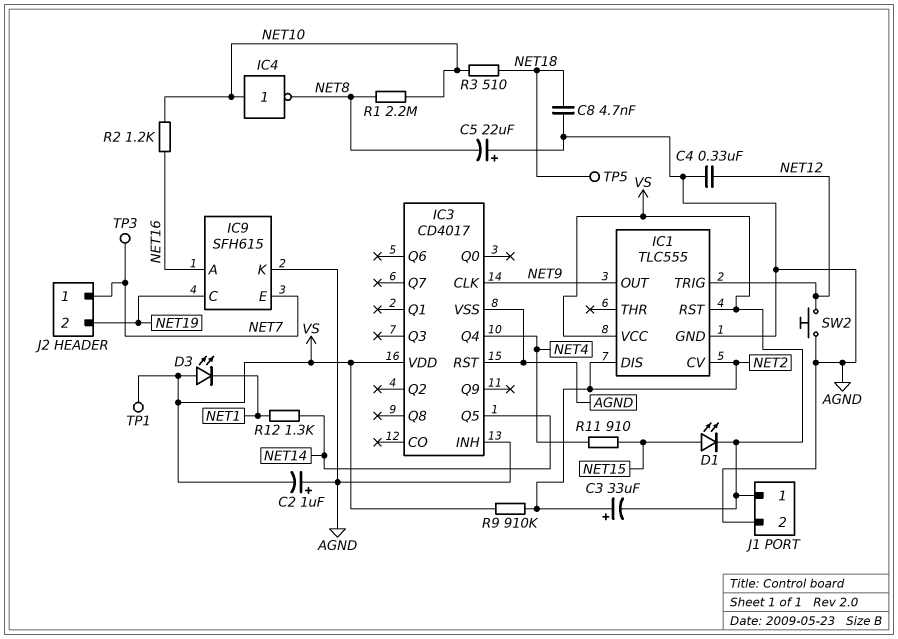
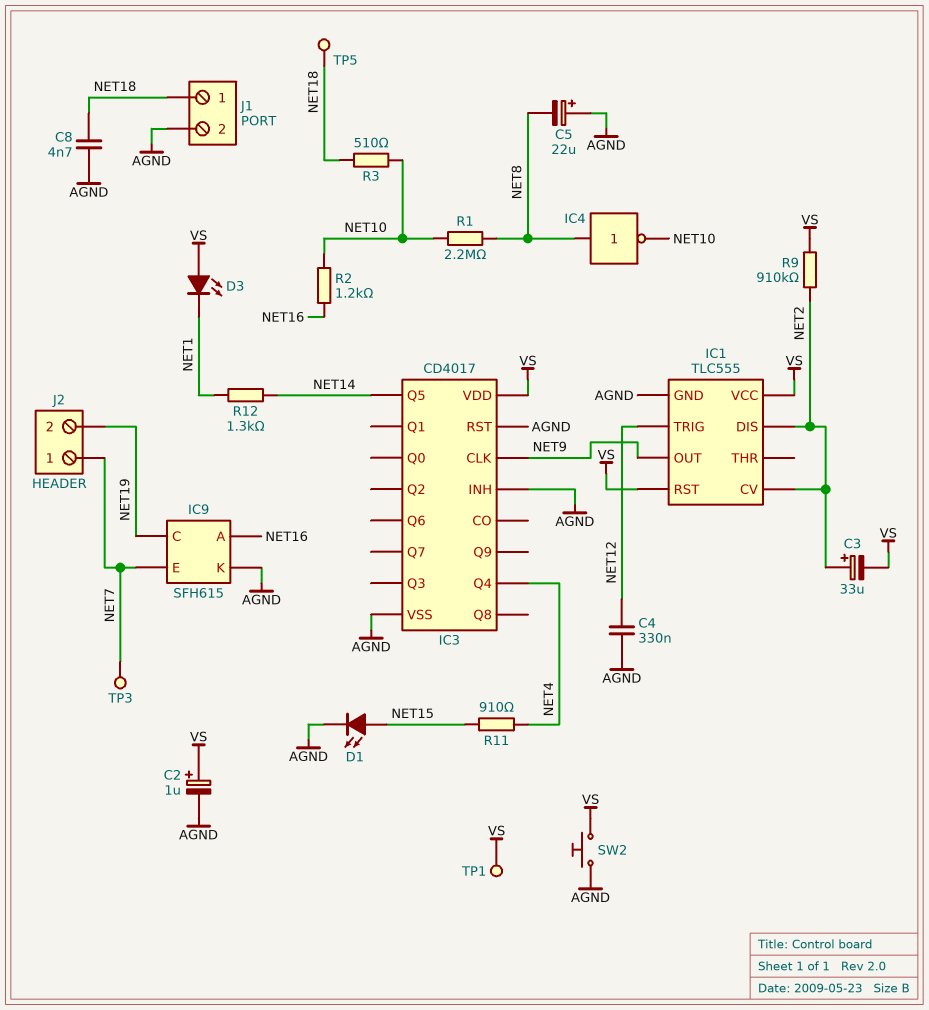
C2: 1uF (plus AGND, minus VS) -> 1uF (plus VS, minus AGND)
D1: LED (A NET15, K VS) -> LED (A NET15, K AGND)
IC4: NOT (in NET10, out NET8) -> NOT (in NET8, out NET10)
J1 pin 1: VS -> NET18
SW2: button (AGND, NET12) -> button (AGND, VS)

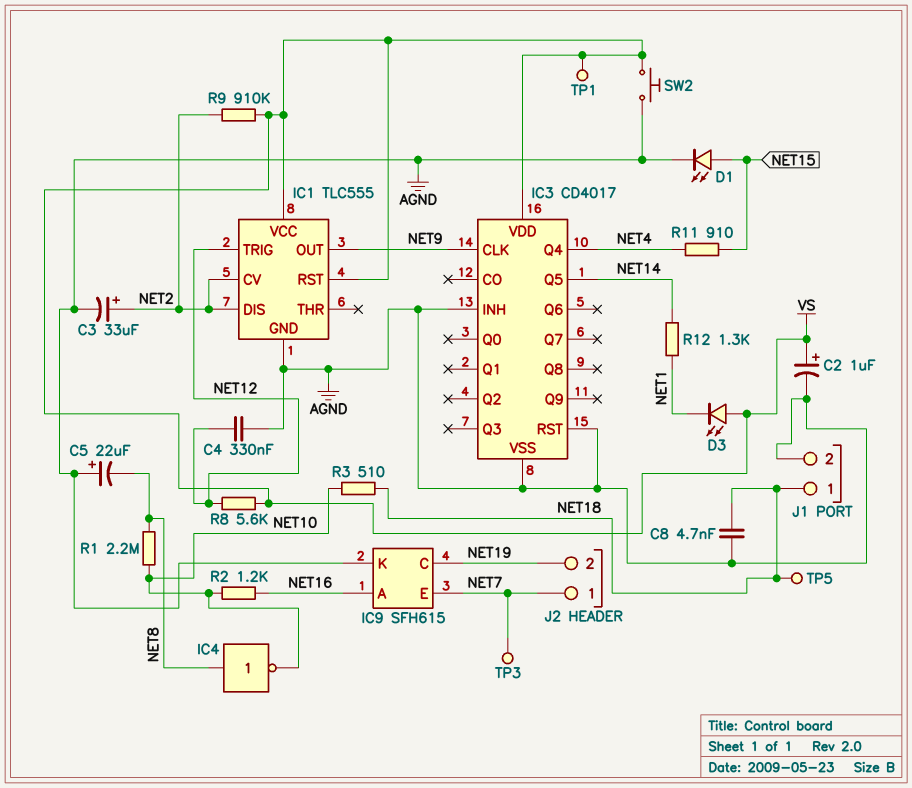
C3: 33uF (plus NET2, minus VS) -> 33uF (plus NET2, minus AGND)
R8: none -> 5.6k (NET12, VS)

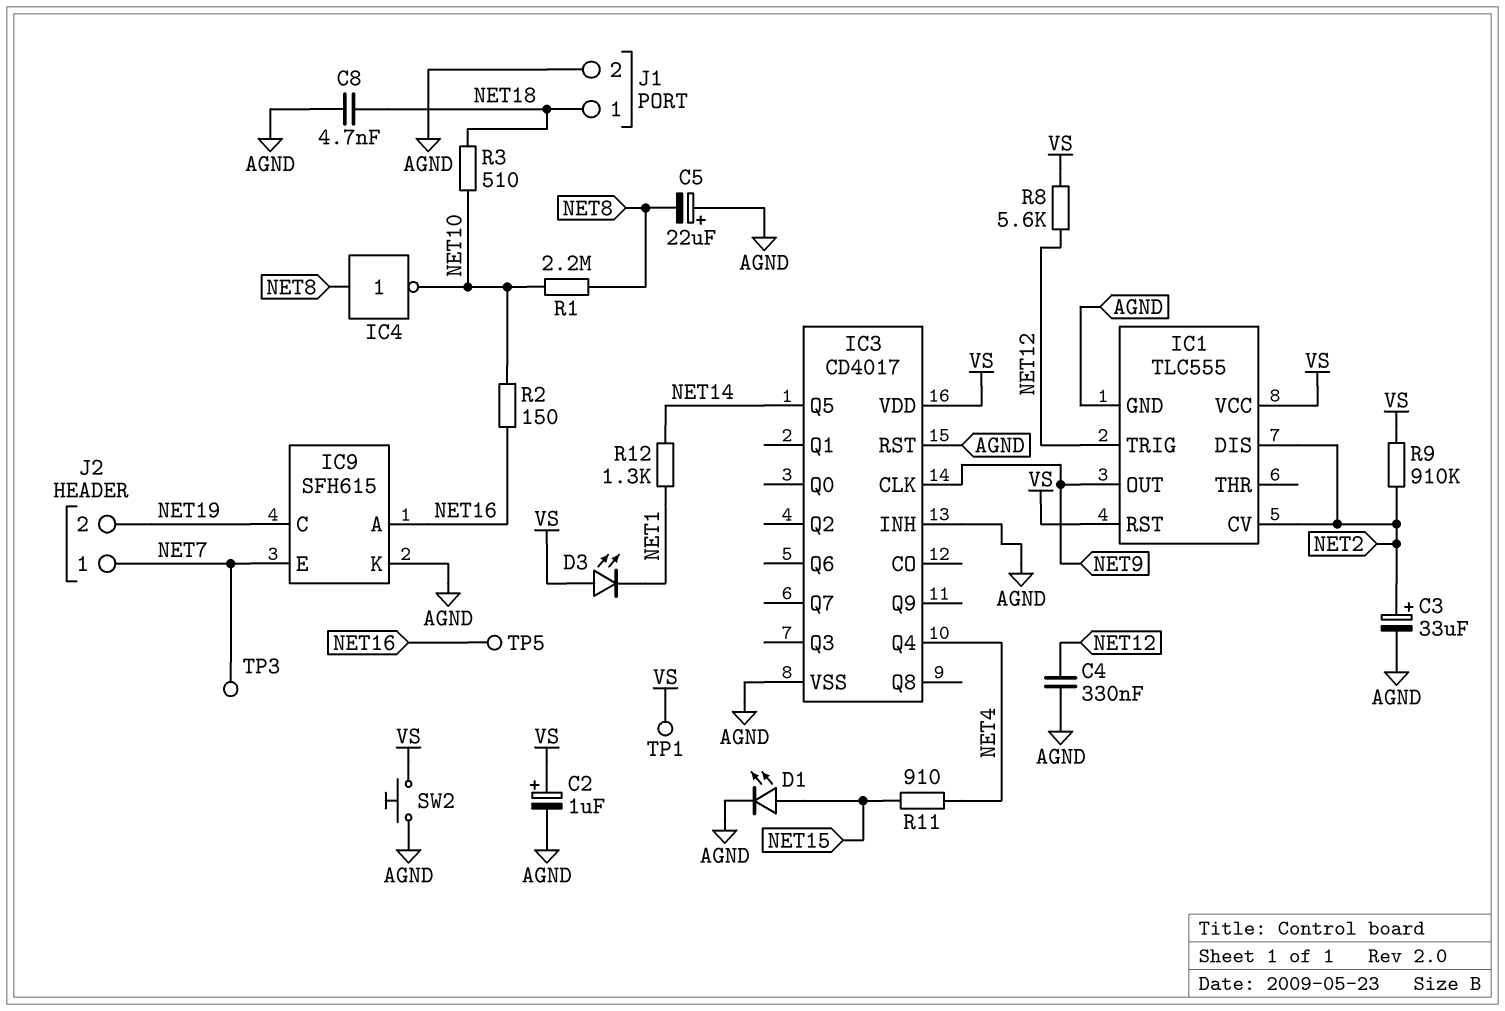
R2: 1.2k (NET10, NET16) -> 150 (NET10, NET16)
TP5: test point (NET18) -> test point (NET16)

